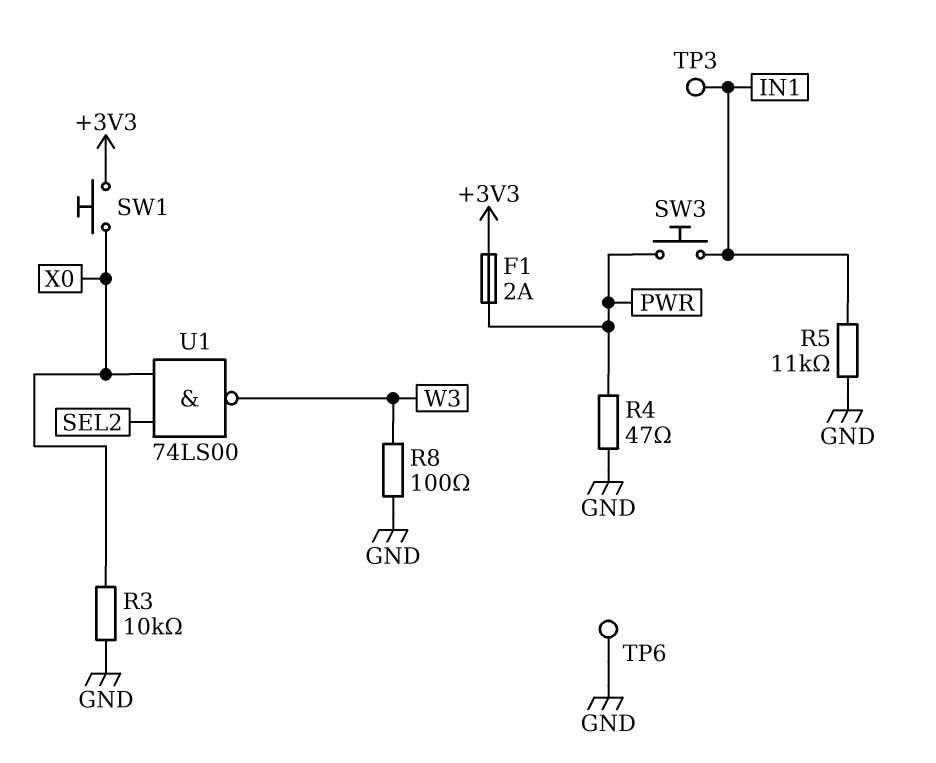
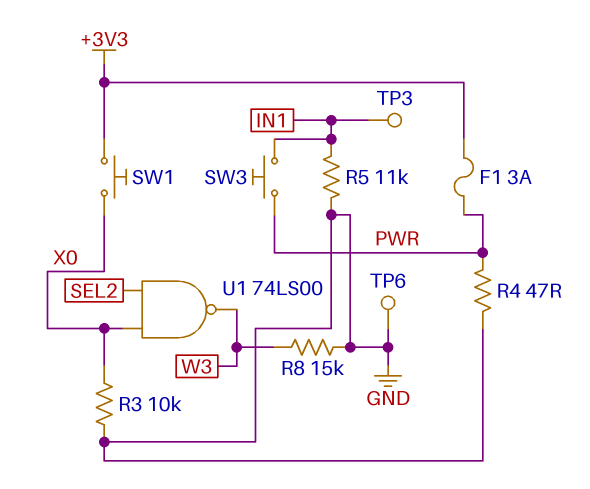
F1: 2A (+3V3, PWR) -> 3A (+3V3, PWR)
R8: 100 (GND, W3) -> 15k (GND, W3)

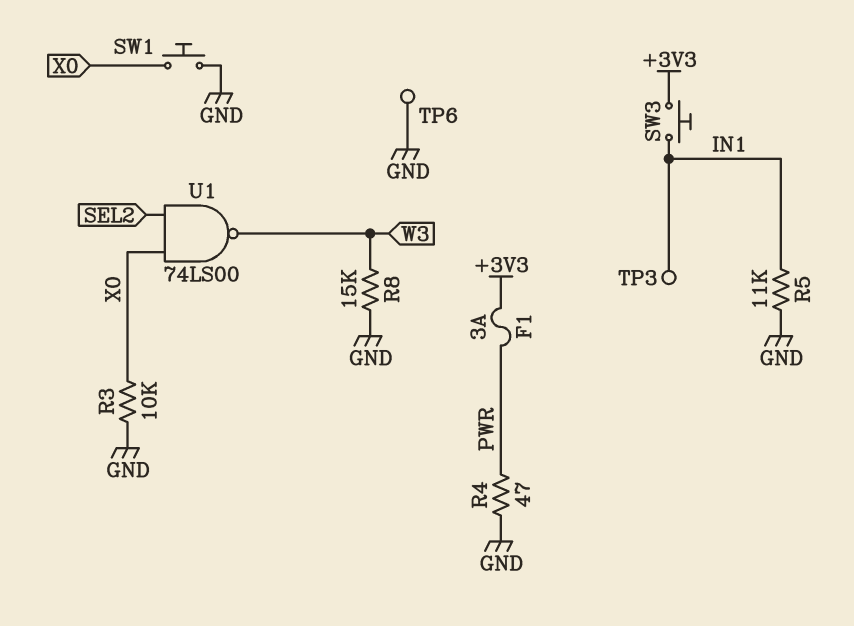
SW1: button (+3V3, X0) -> button (GND, X0)
SW3: button (IN1, PWR) -> button (+3V3, IN1)

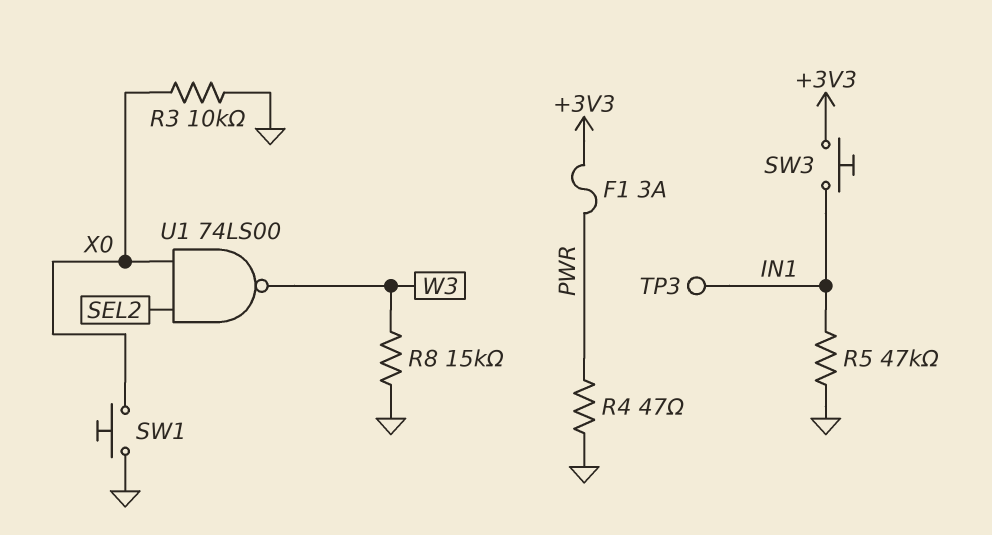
R5: 11k (GND, IN1) -> 47k (GND, IN1)
TP6: test point (GND) -> none

